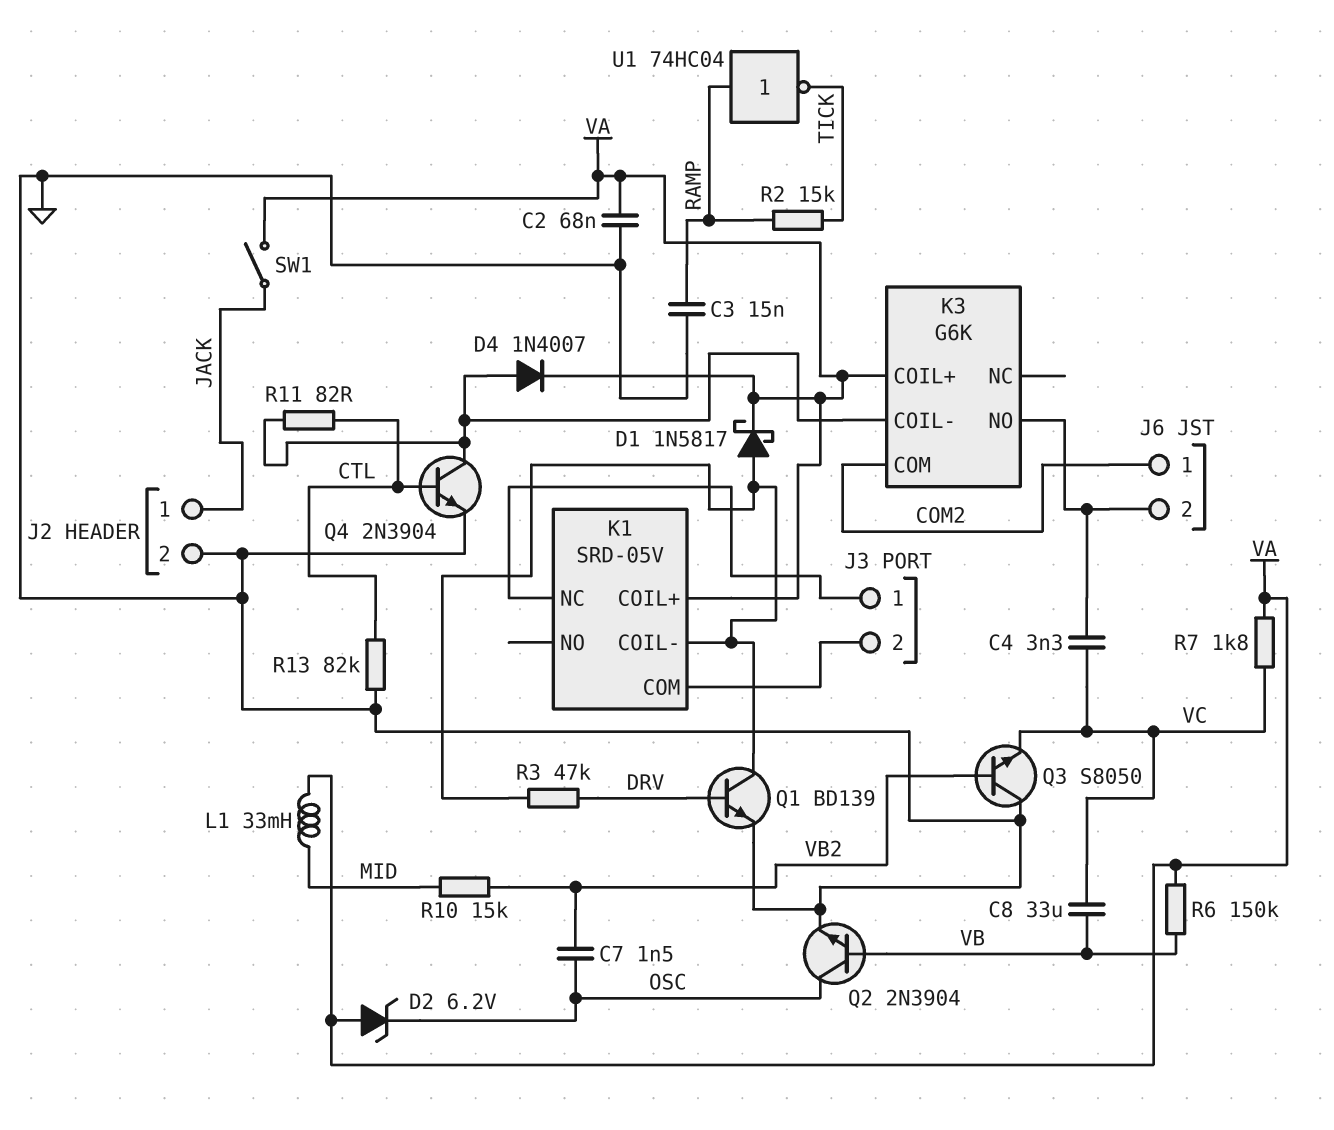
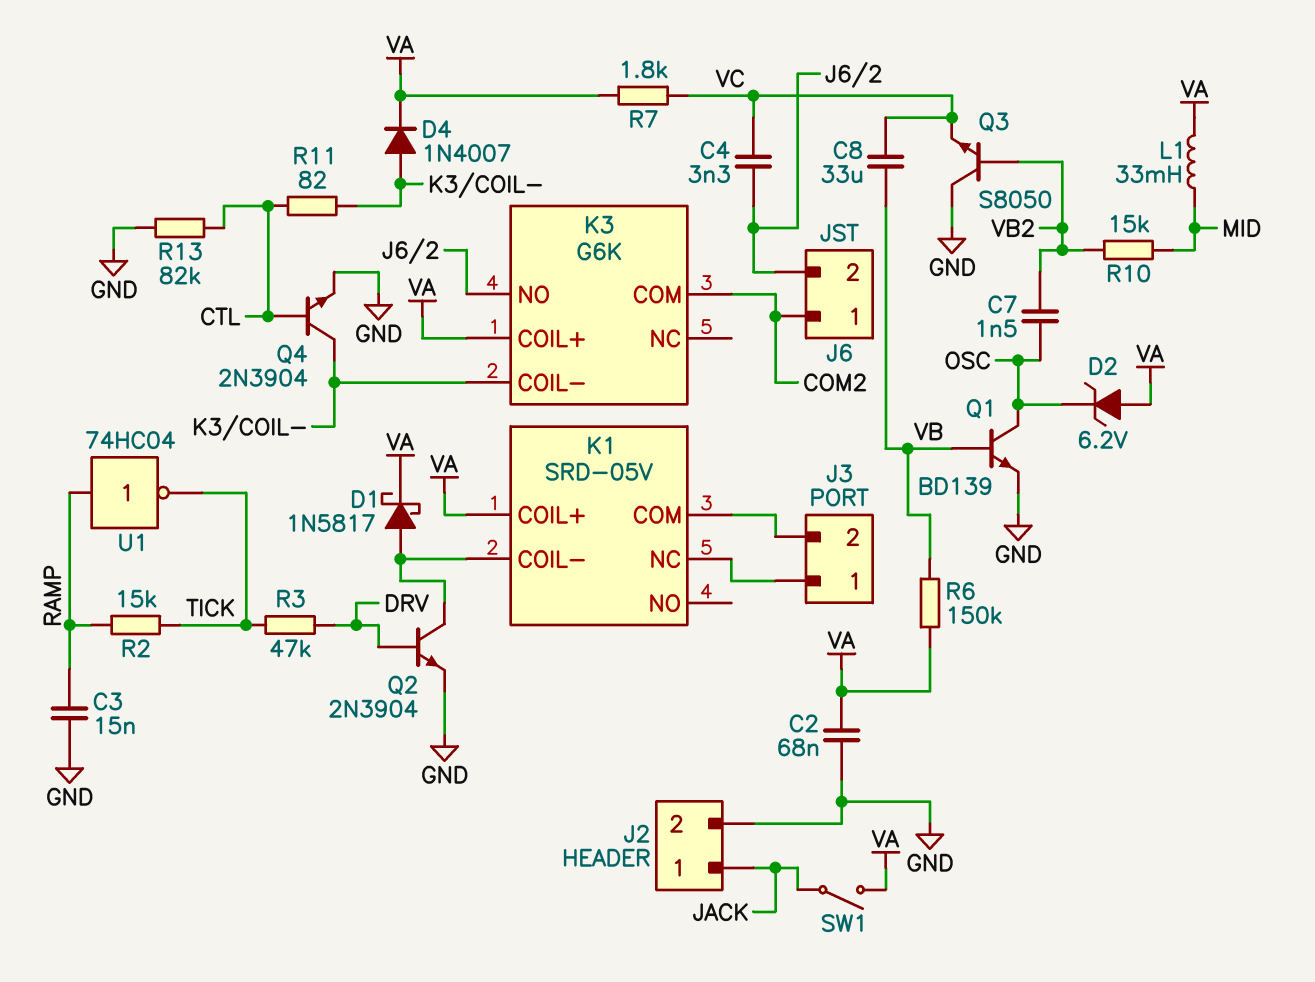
Q1: NPN BD139 (B DRV, C K1/COIL-, E GND) -> NPN BD139 (B VB, C OSC, E GND)
Q2: NPN 2N3904 (B VB, C OSC, E GND) -> NPN 2N3904 (B DRV, C K1/COIL-, E GND)
R3: 47k (DRV, K1/COIL-) -> 47k (DRV, TICK)

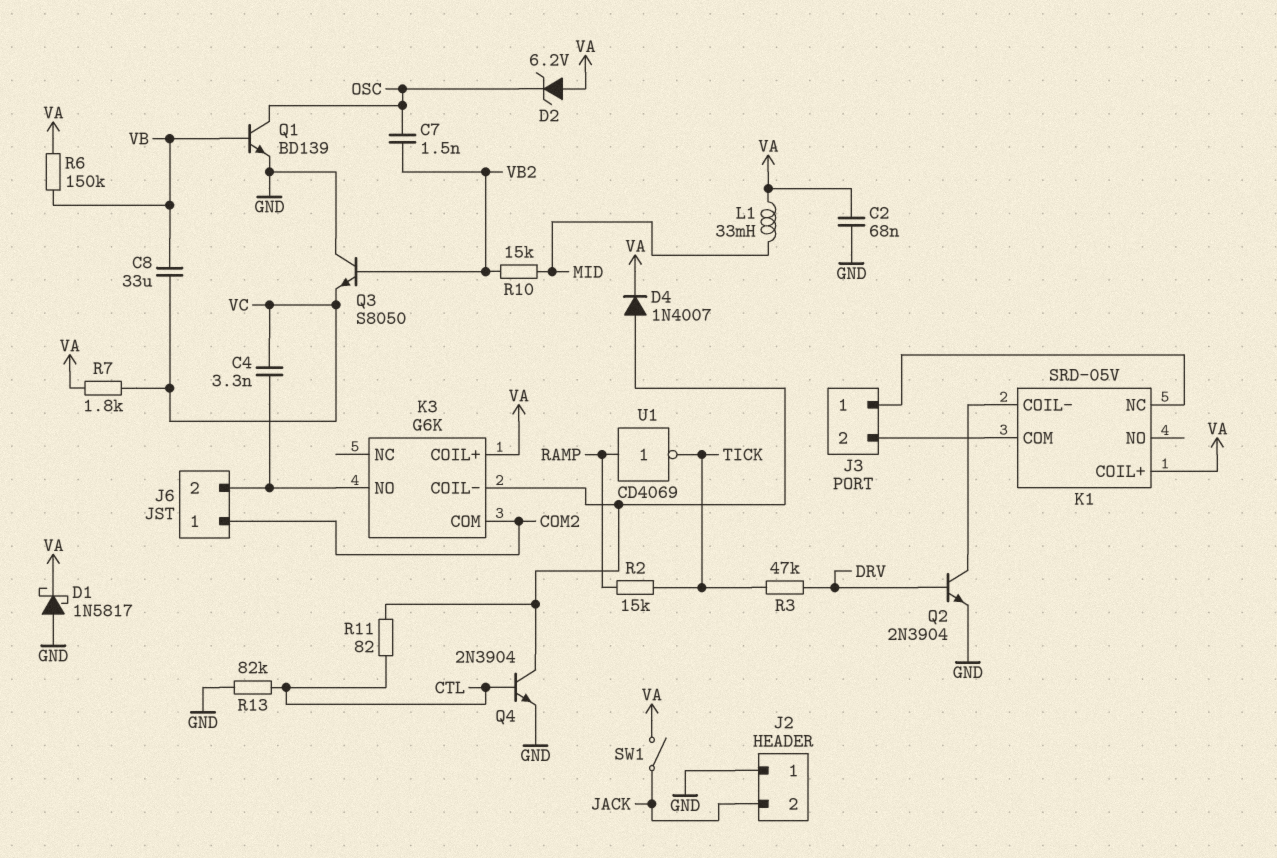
C3: 15nF (GND, RAMP) -> none
D1: schottky 1N5817 (A K1/COIL-, K VA) -> schottky 1N5817 (A GND, K VA)
J2 pin 1: JACK -> GND
J2 pin 2: GND -> JACK
U1: NOT 74HC04 (in RAMP, out TICK) -> NOT CD4069 (in RAMP, out TICK)

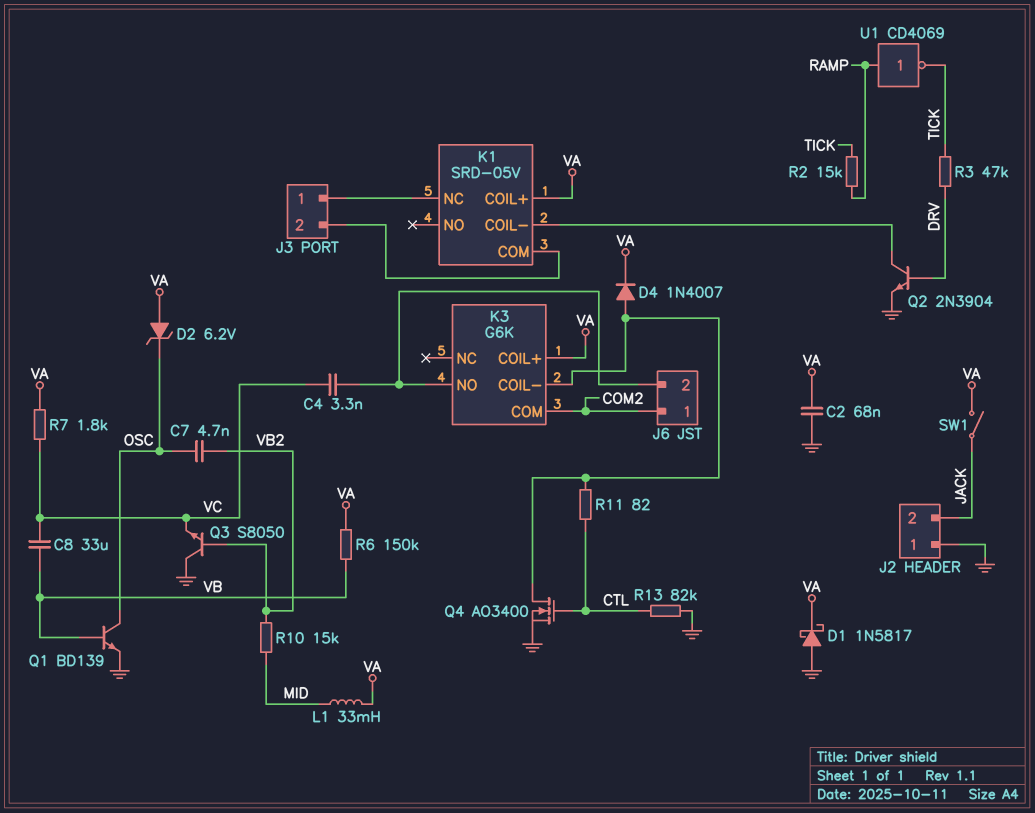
C7: 1.5nF (OSC, VB2) -> 4.7nF (OSC, VB2)
Q4: NPN 2N3904 (B CTL, C K3/COIL-, E GND) -> NMOS AO3400 (G CTL, D K3/COIL-, S GND)

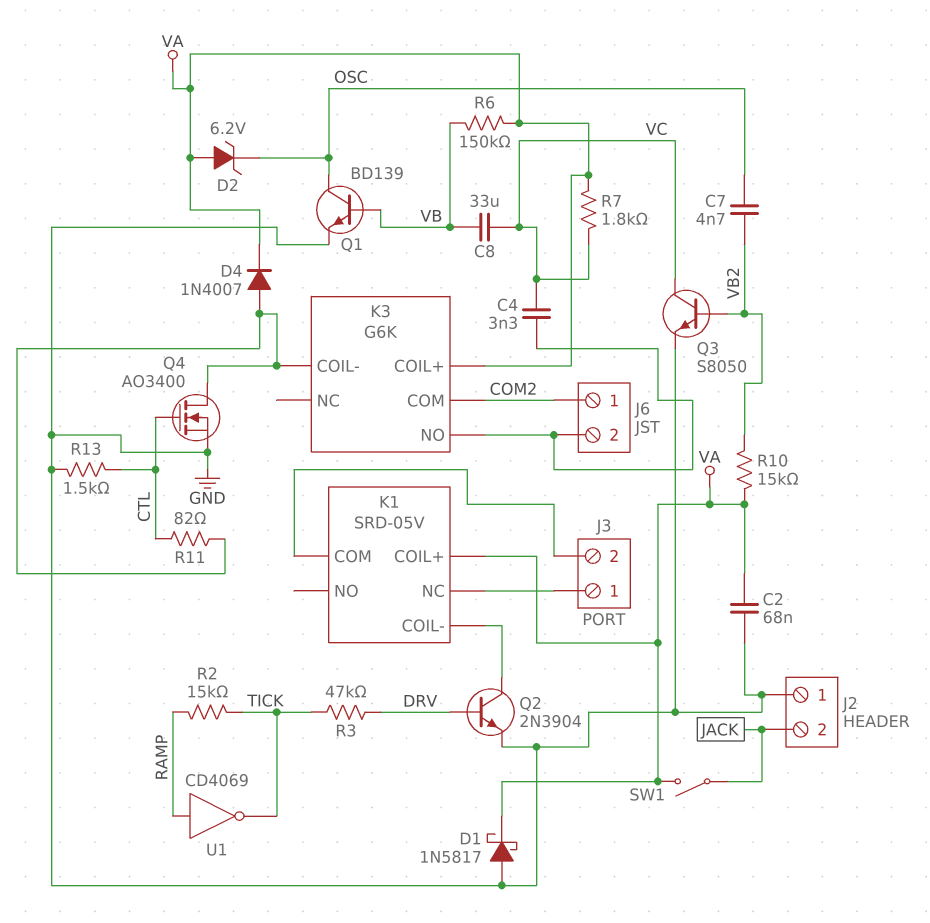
L1: 33mH (MID, VA) -> none
Q3: NPN S8050 (B VB2, C GND, E VC) -> NPN S8050 (B VB2, C VC, E GND)
R10: 15k (MID, VB2) -> 15k (VA, VB2)
R13: 82k (CTL, GND) -> 1.5k (CTL, GND)

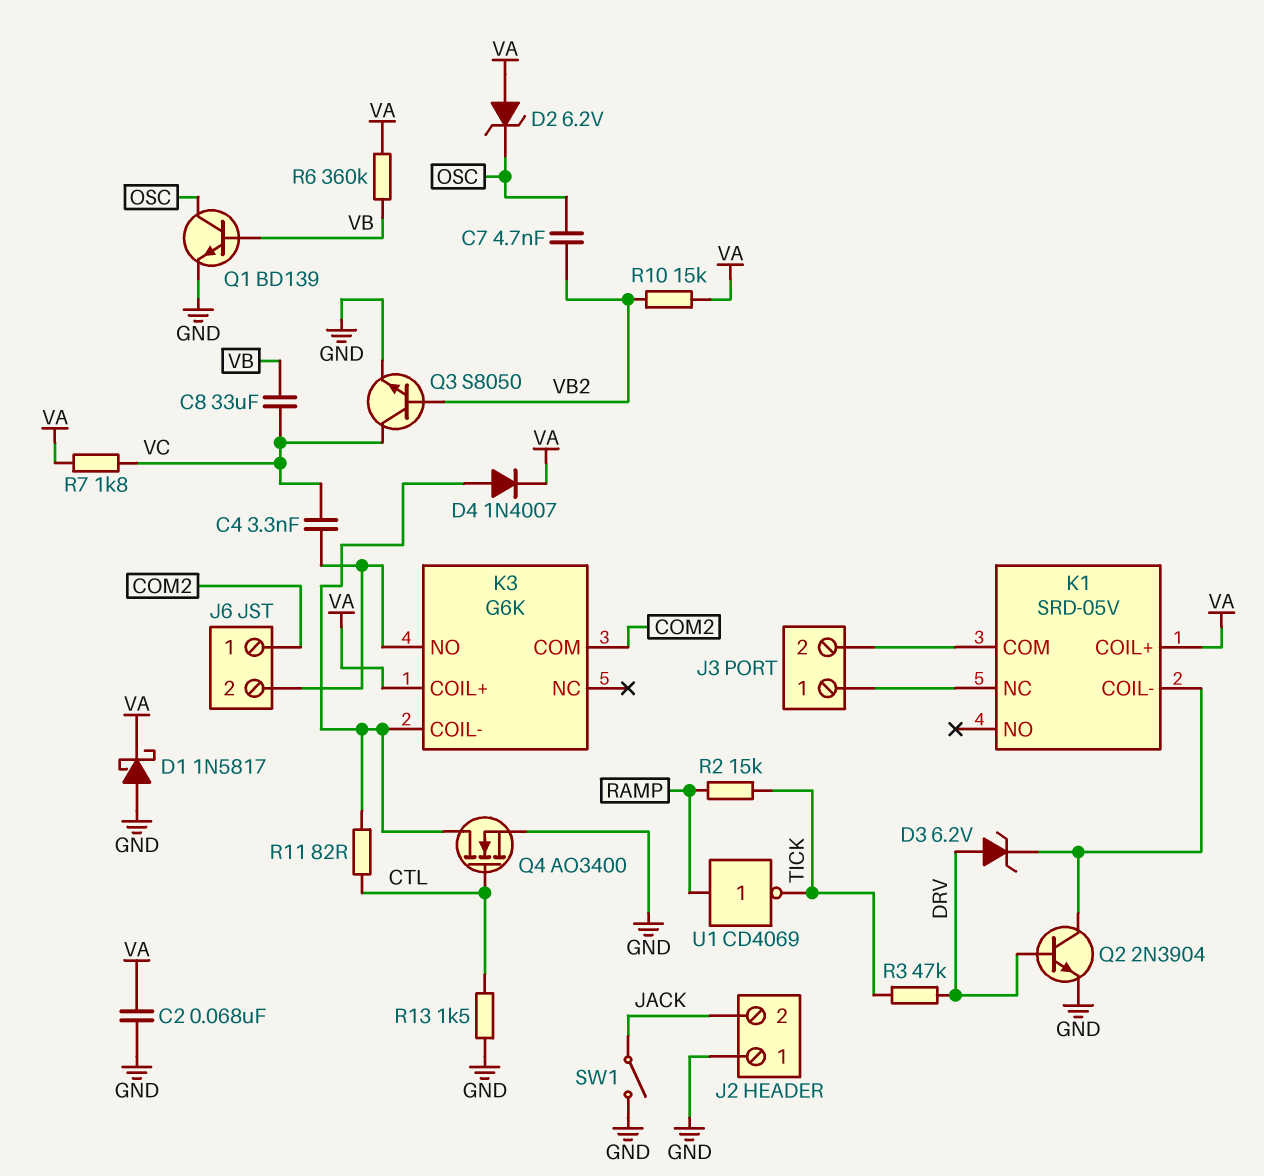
D3: none -> zener 6.2V (A DRV, K K1/COIL-)
R6: 150k (VA, VB) -> 360k (VA, VB)
SW1: switch (JACK, VA) -> switch (GND, JACK)

